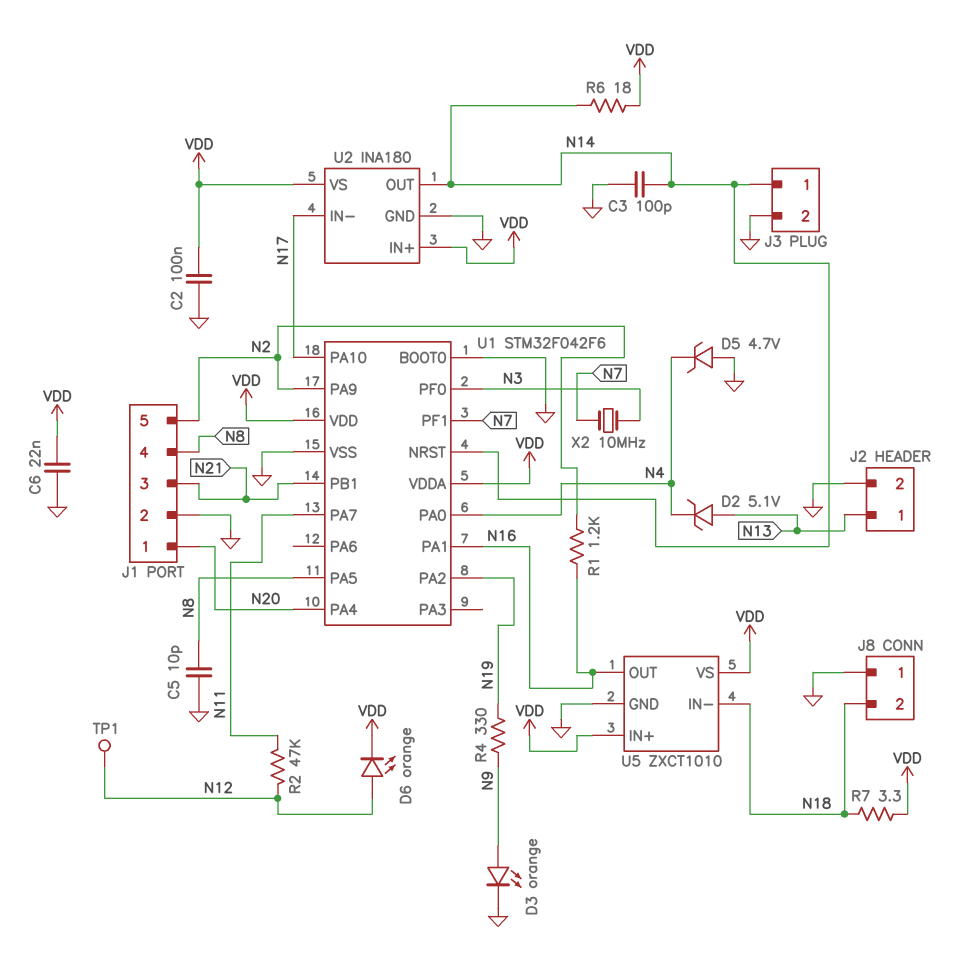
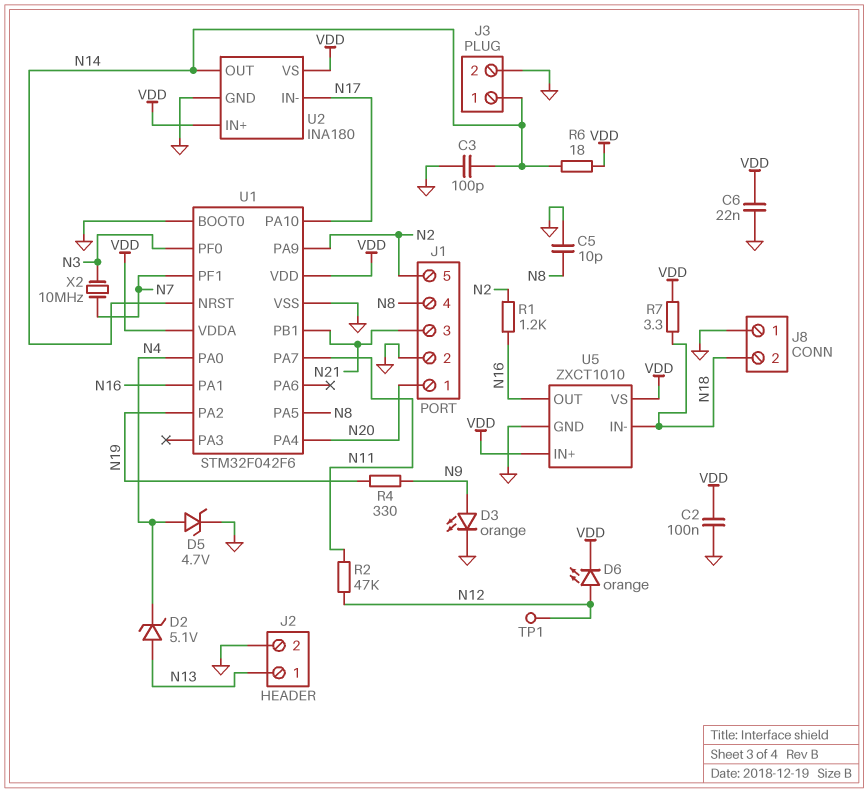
D5: zener 4.7V (A GND, K N4) -> zener 4.7V (A N4, K GND)

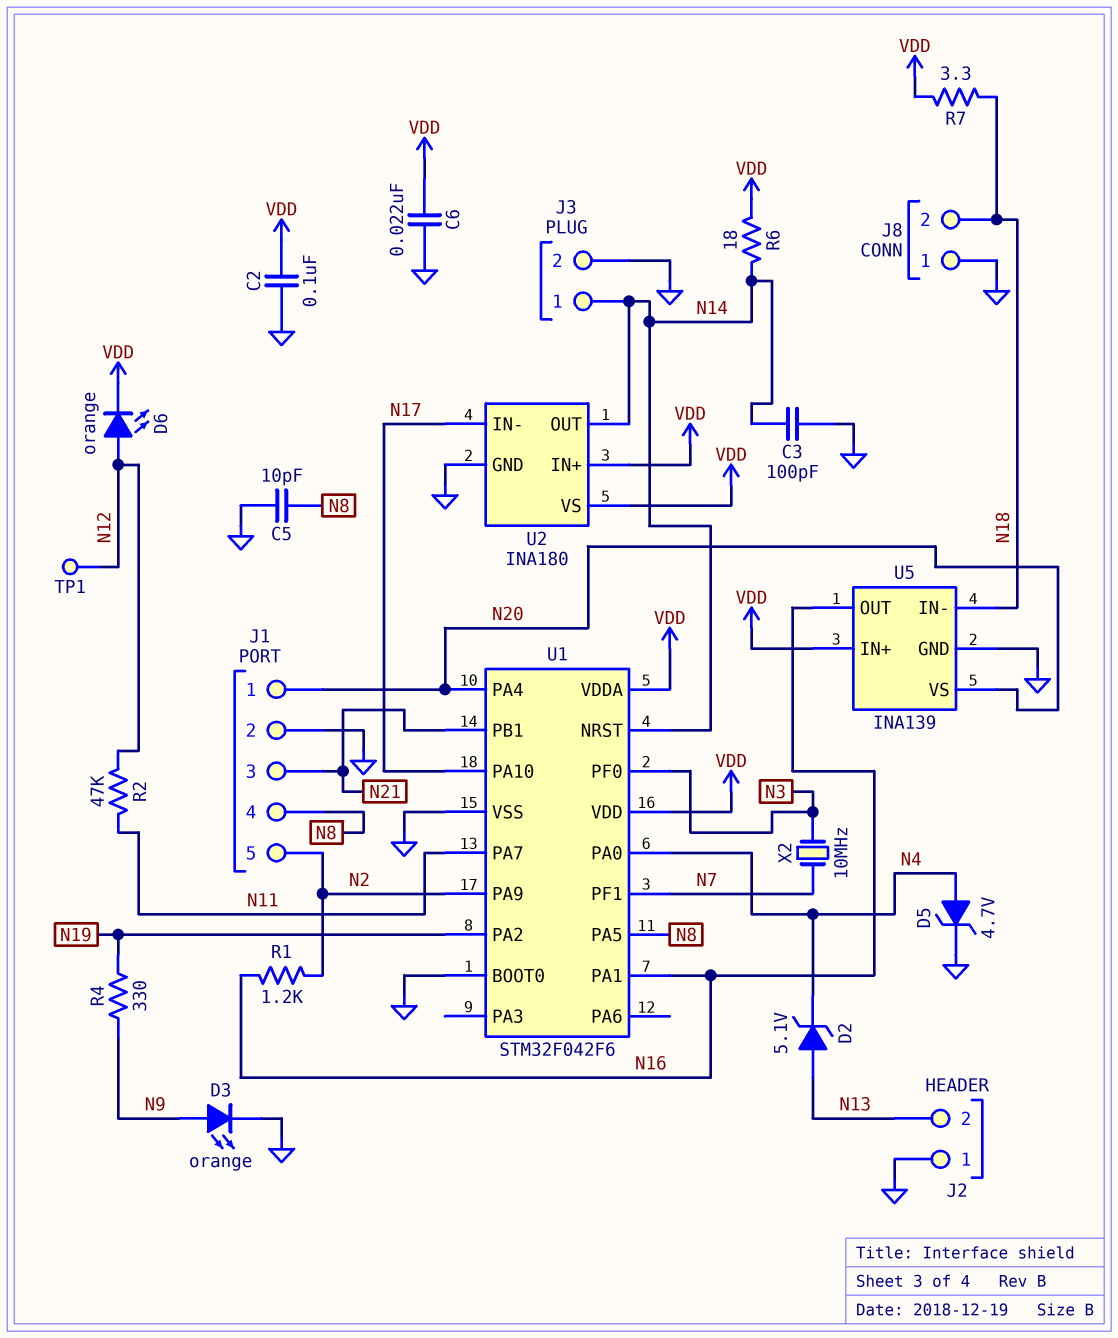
J2 pin 1: N13 -> GND
J2 pin 2: GND -> N13
U5: ZXCT1010 -> INA139
U5 pin VS: VDD -> N20

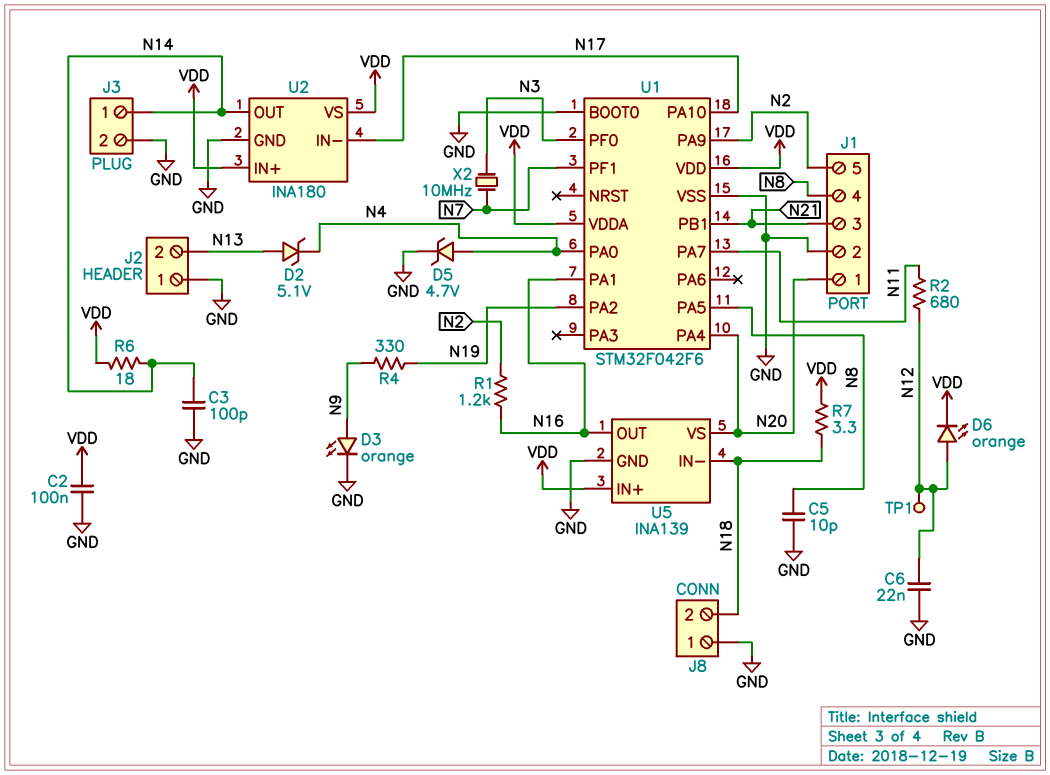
C6: 22nF (GND, VDD) -> 22nF (GND, N12)
R2: 47k (N11, N12) -> 680 (N11, N12)
U1 pin NRST: N14 -> none

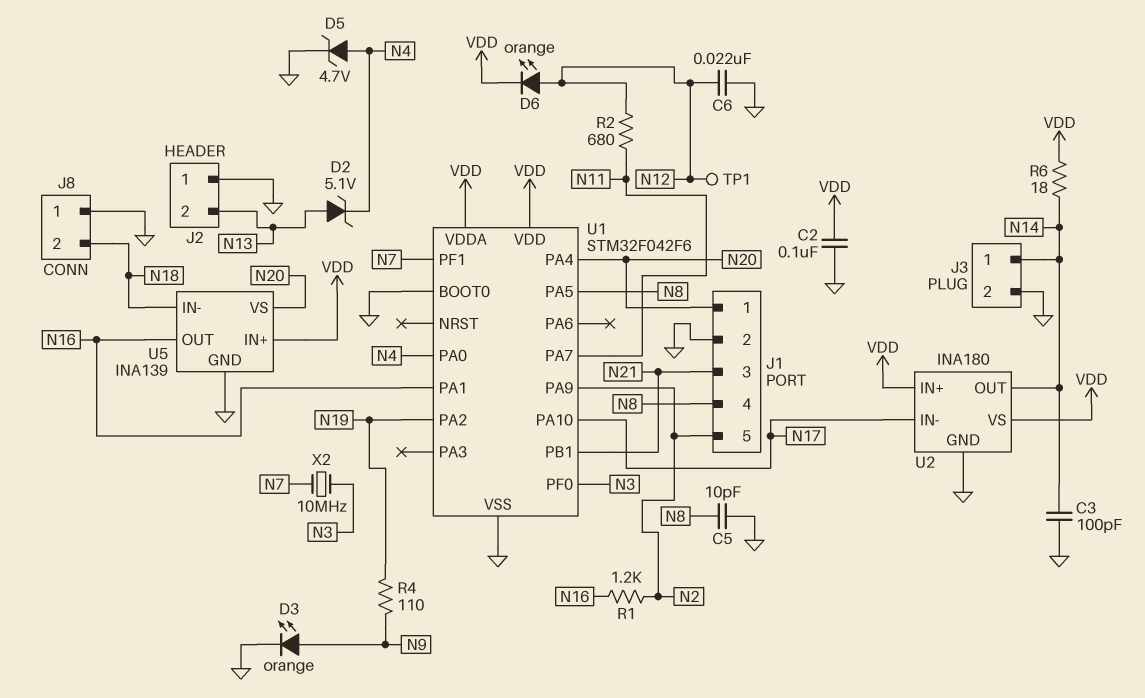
R4: 330 (N9, N19) -> 110 (N9, N19)
R7: 3.3 (N18, VDD) -> none

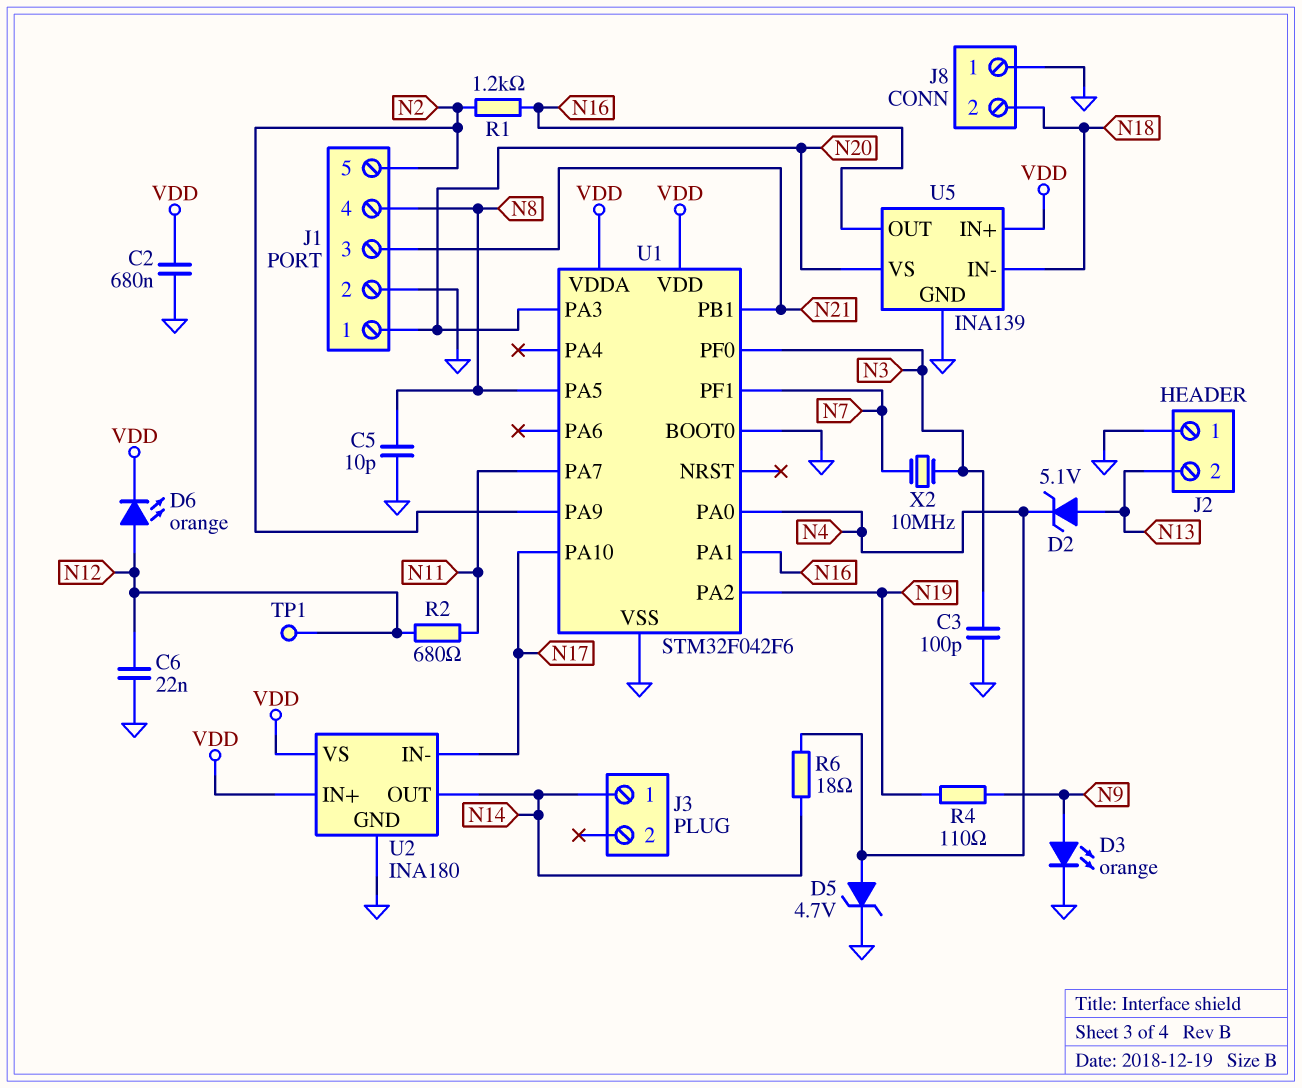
C2: 100nF (GND, VDD) -> 680nF (GND, VDD)
C3: 100pF (GND, N14) -> 100pF (GND, N3)
J3 pin 2: GND -> none
R6: 18 (N14, VDD) -> 18 (N4, N14)
U1 pin PA3: none -> N20
U1 pin PA4: N20 -> none

